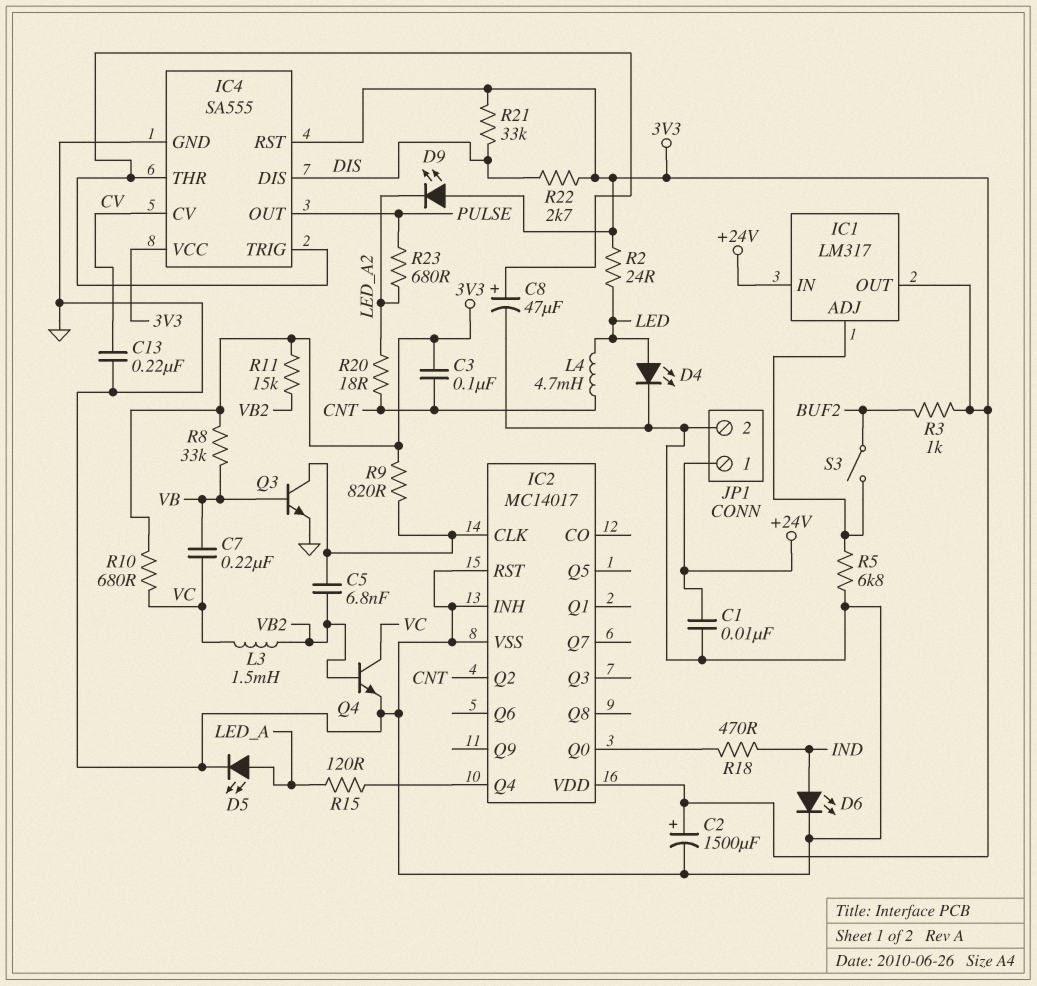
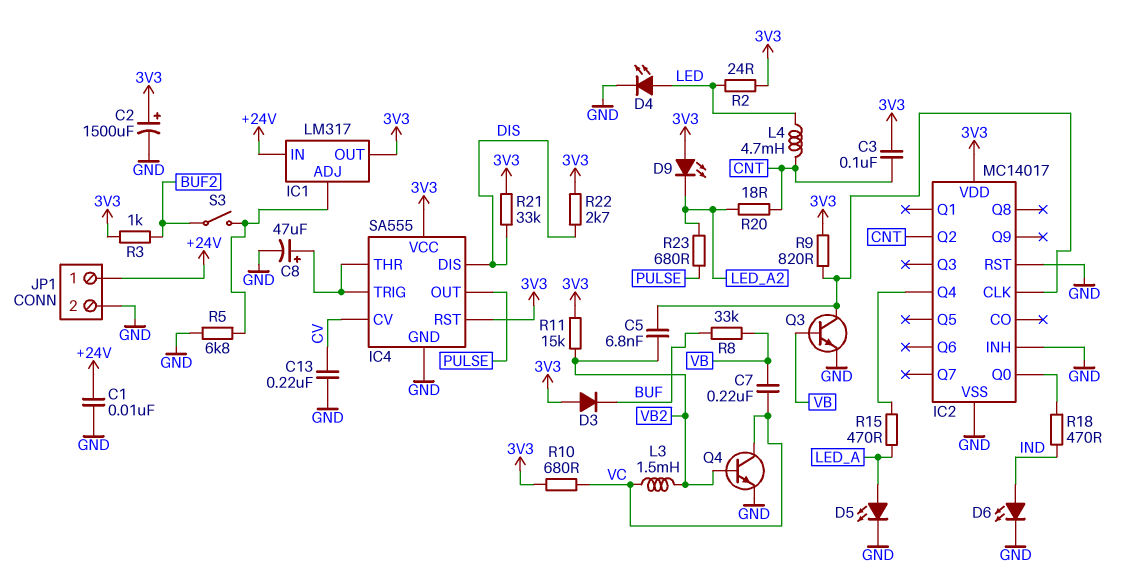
D3: none -> diode (A 3V3, K BUF)
R8: 33k (3V3, VB) -> 33k (BUF, VB)
R15: 120 (IC2/Q4, LED_A) -> 470 (IC2/Q4, LED_A)

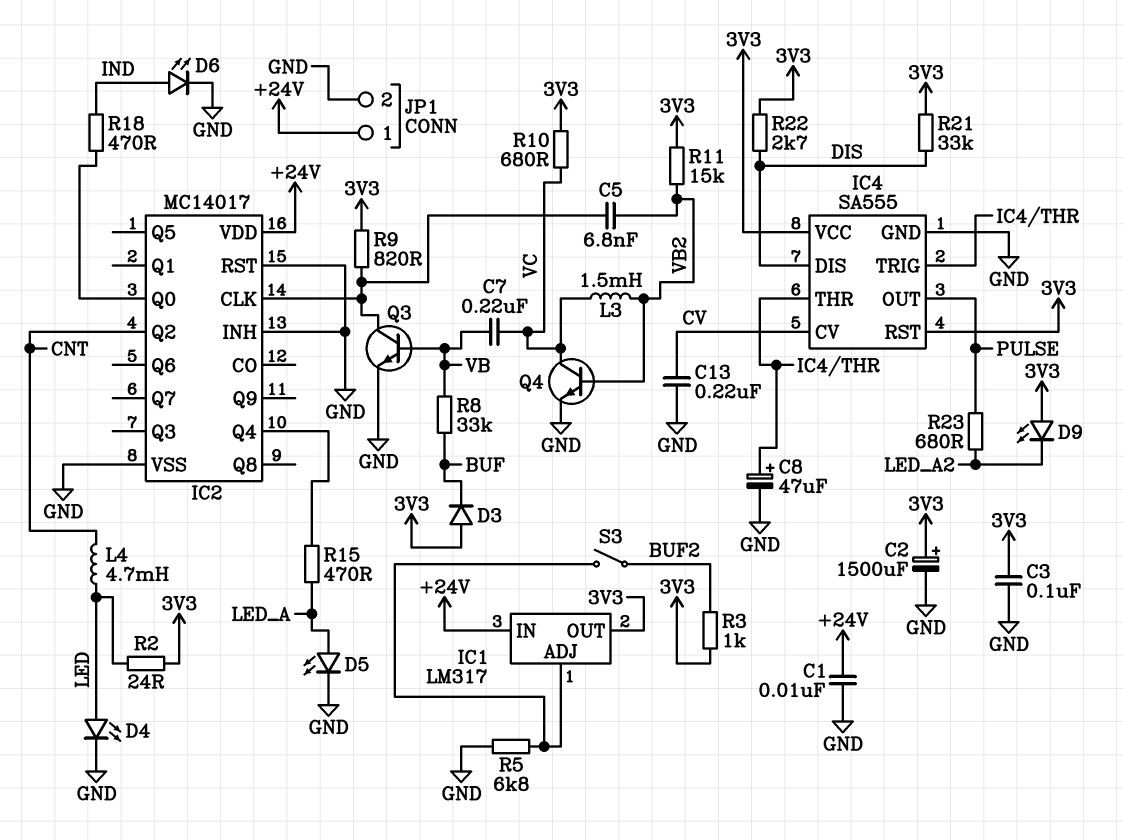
C3: 100nF (3V3, CNT) -> 100nF (3V3, GND)
IC2 pin VDD: 3V3 -> +24V
R20: 18 (CNT, LED_A2) -> none

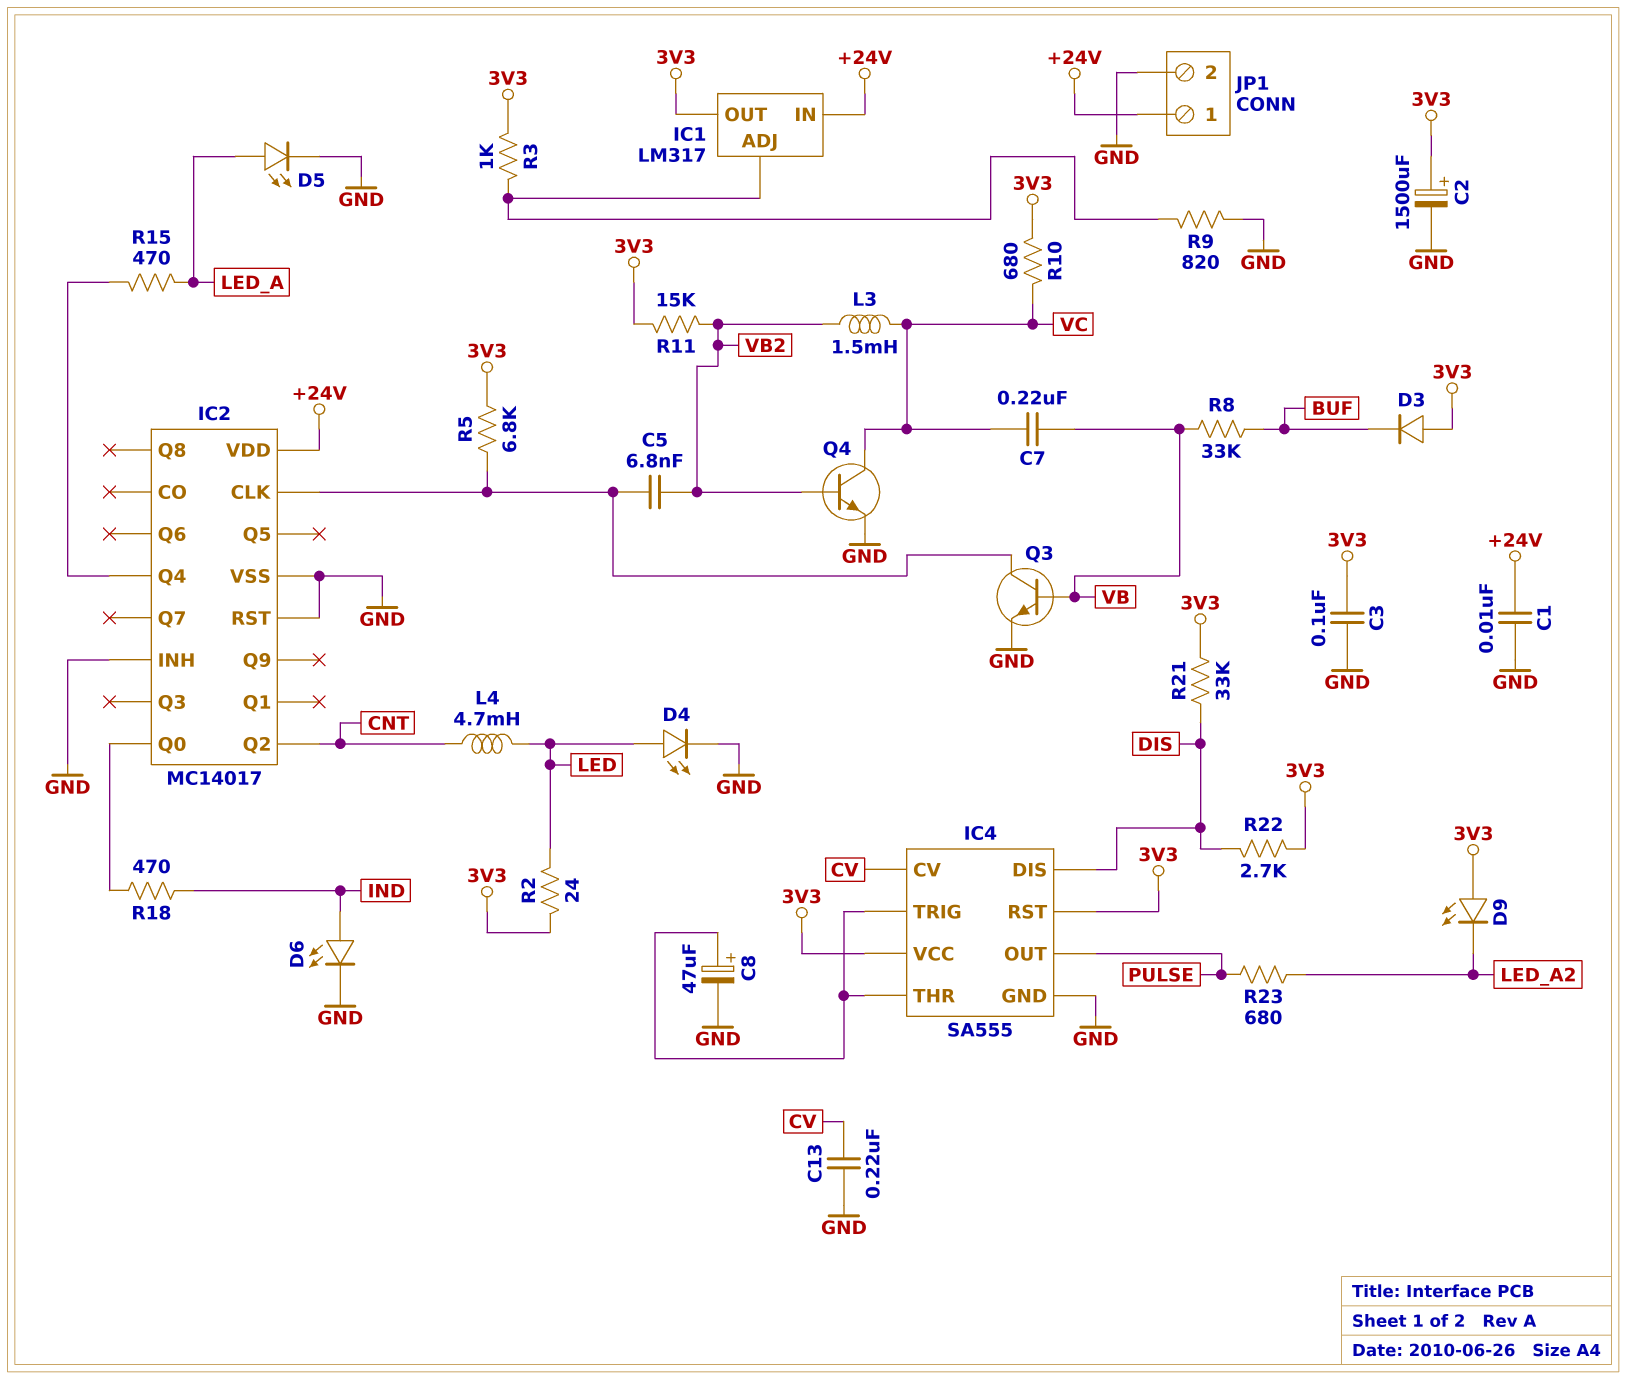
R3: 1k (3V3, BUF2) -> 1k (3V3, IC1/ADJ)
R5: 6.8k (GND, IC1/ADJ) -> 6.8k (3V3, IC2/CLK)
R9: 820 (3V3, IC2/CLK) -> 820 (GND, IC1/ADJ)
S3: switch (BUF2, IC1/ADJ) -> none

